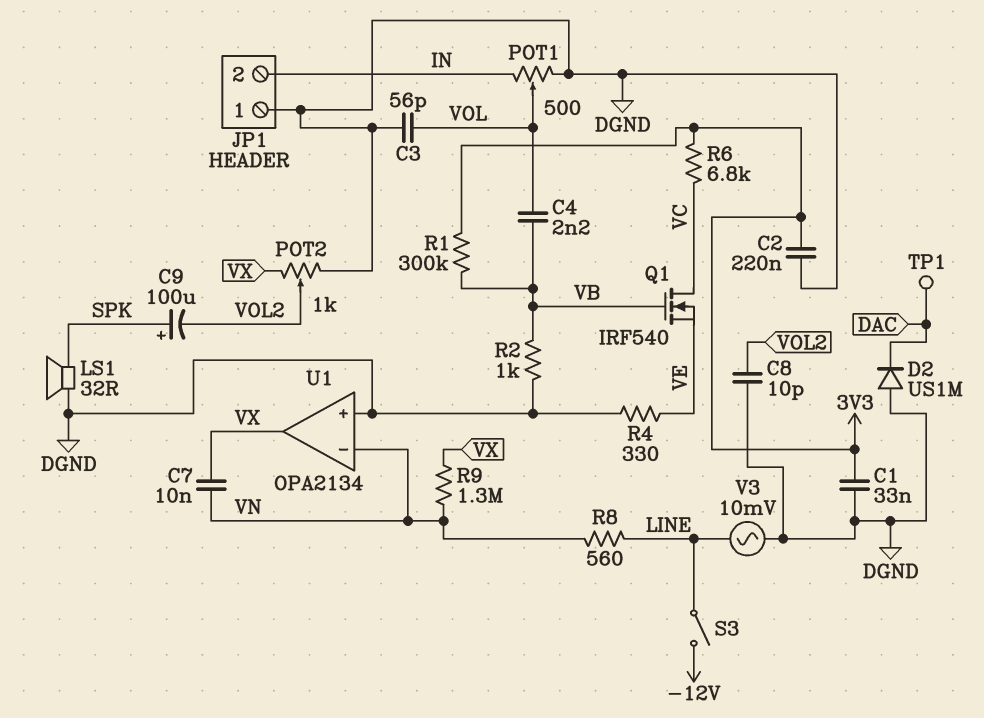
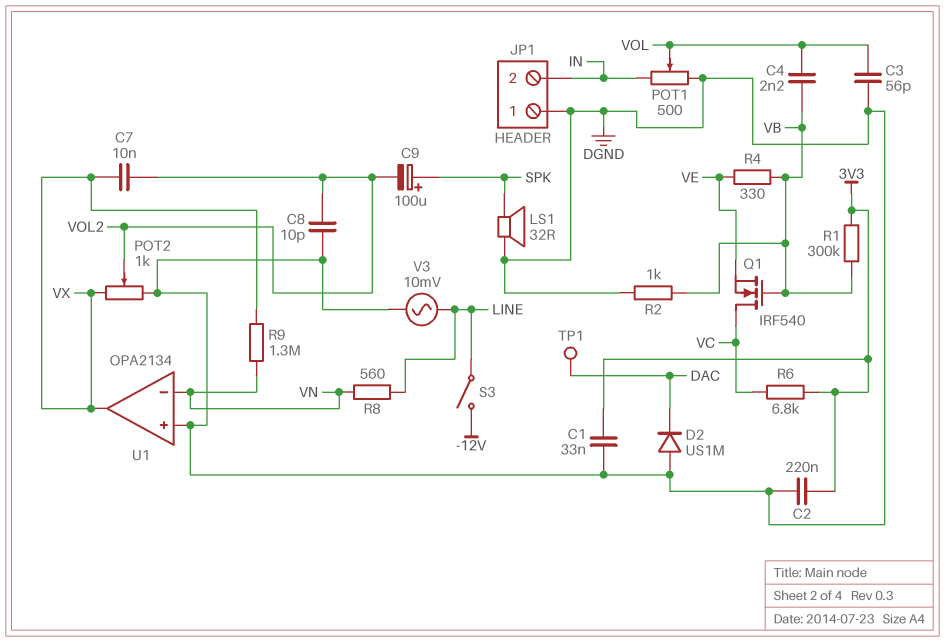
C7: 10nF (VN, VX) -> 10nF (VOL2, VX)
R4: 330 (DGND, VE) -> 330 (VB, VE)

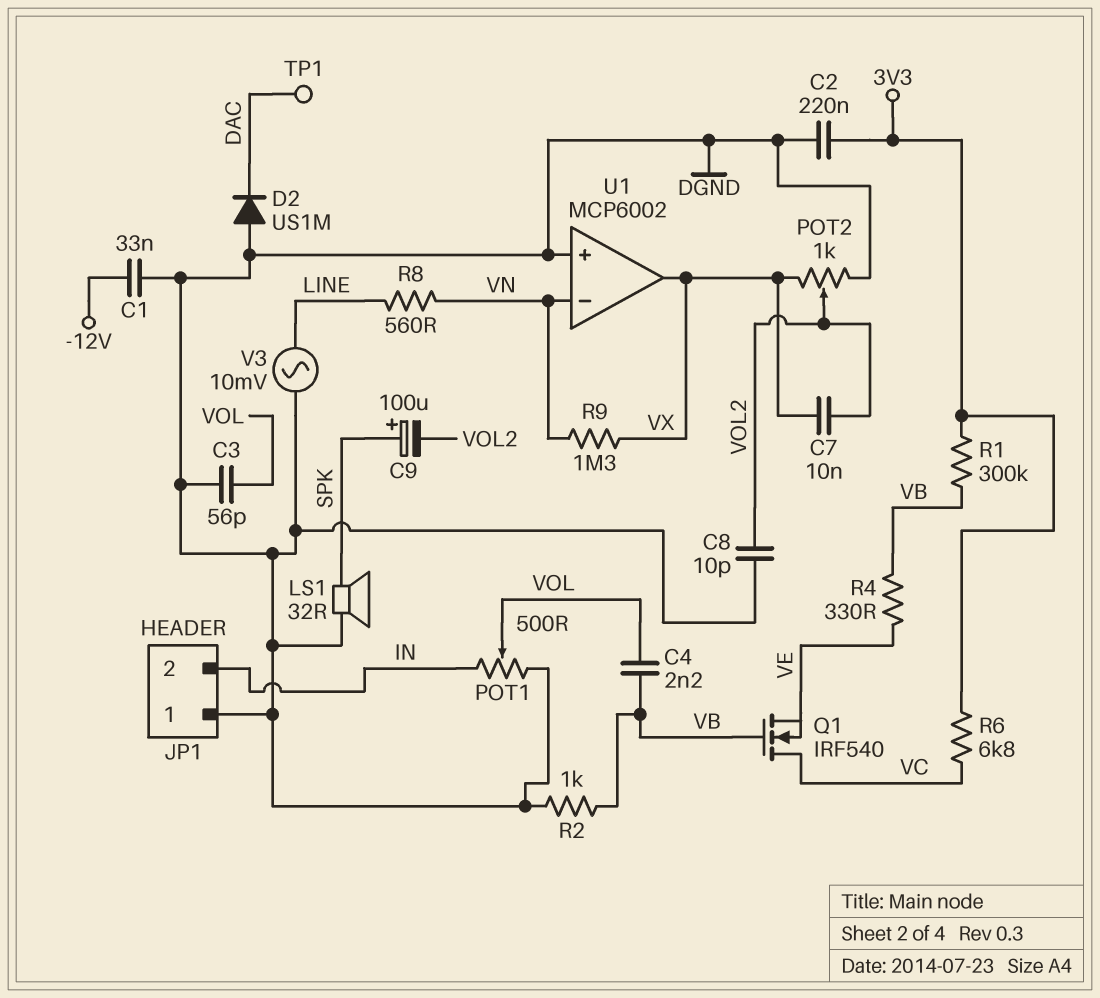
C1: 33nF (3V3, DGND) -> 33nF (-12V, DGND)
S3: switch (-12V, LINE) -> none
U1: OPA2134 -> MCP6002

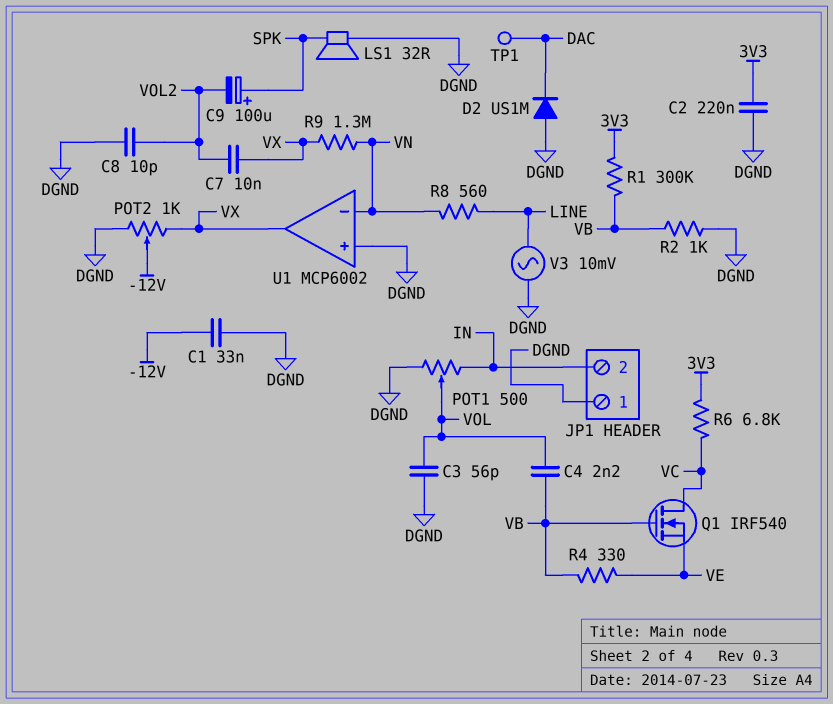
POT2: 1k (DGND, VX, wiper VOL2) -> 1k (DGND, VX, wiper -12V)

